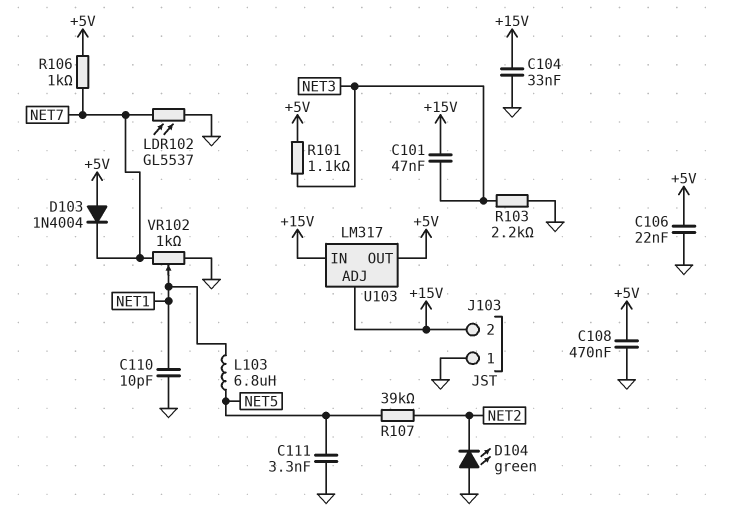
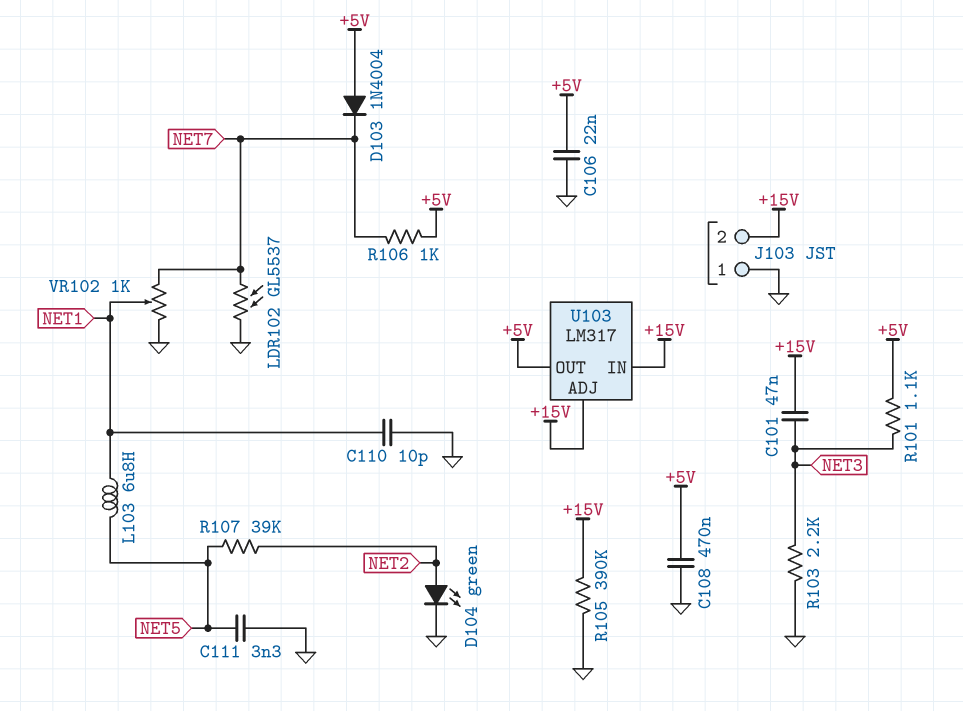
C104: 33nF (+15V, GND) -> none
D104: LED green (A GND, K NET2) -> LED green (A NET2, K GND)
R105: none -> 390k (+15V, GND)

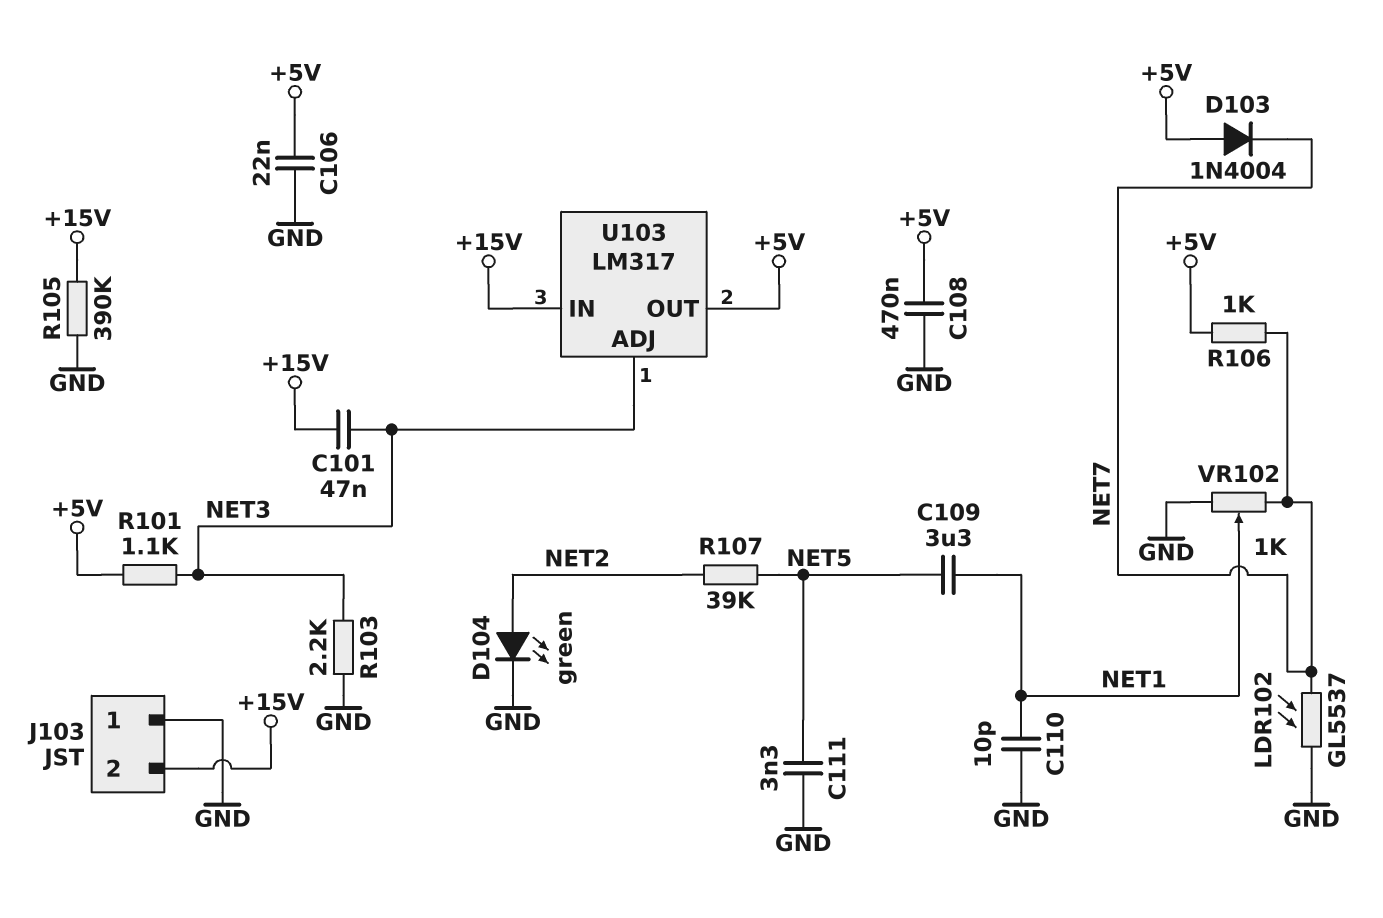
C109: none -> 3.3uF (NET1, NET5)
L103: 6.8uH (NET1, NET5) -> none
U103 pin ADJ: +15V -> NET3

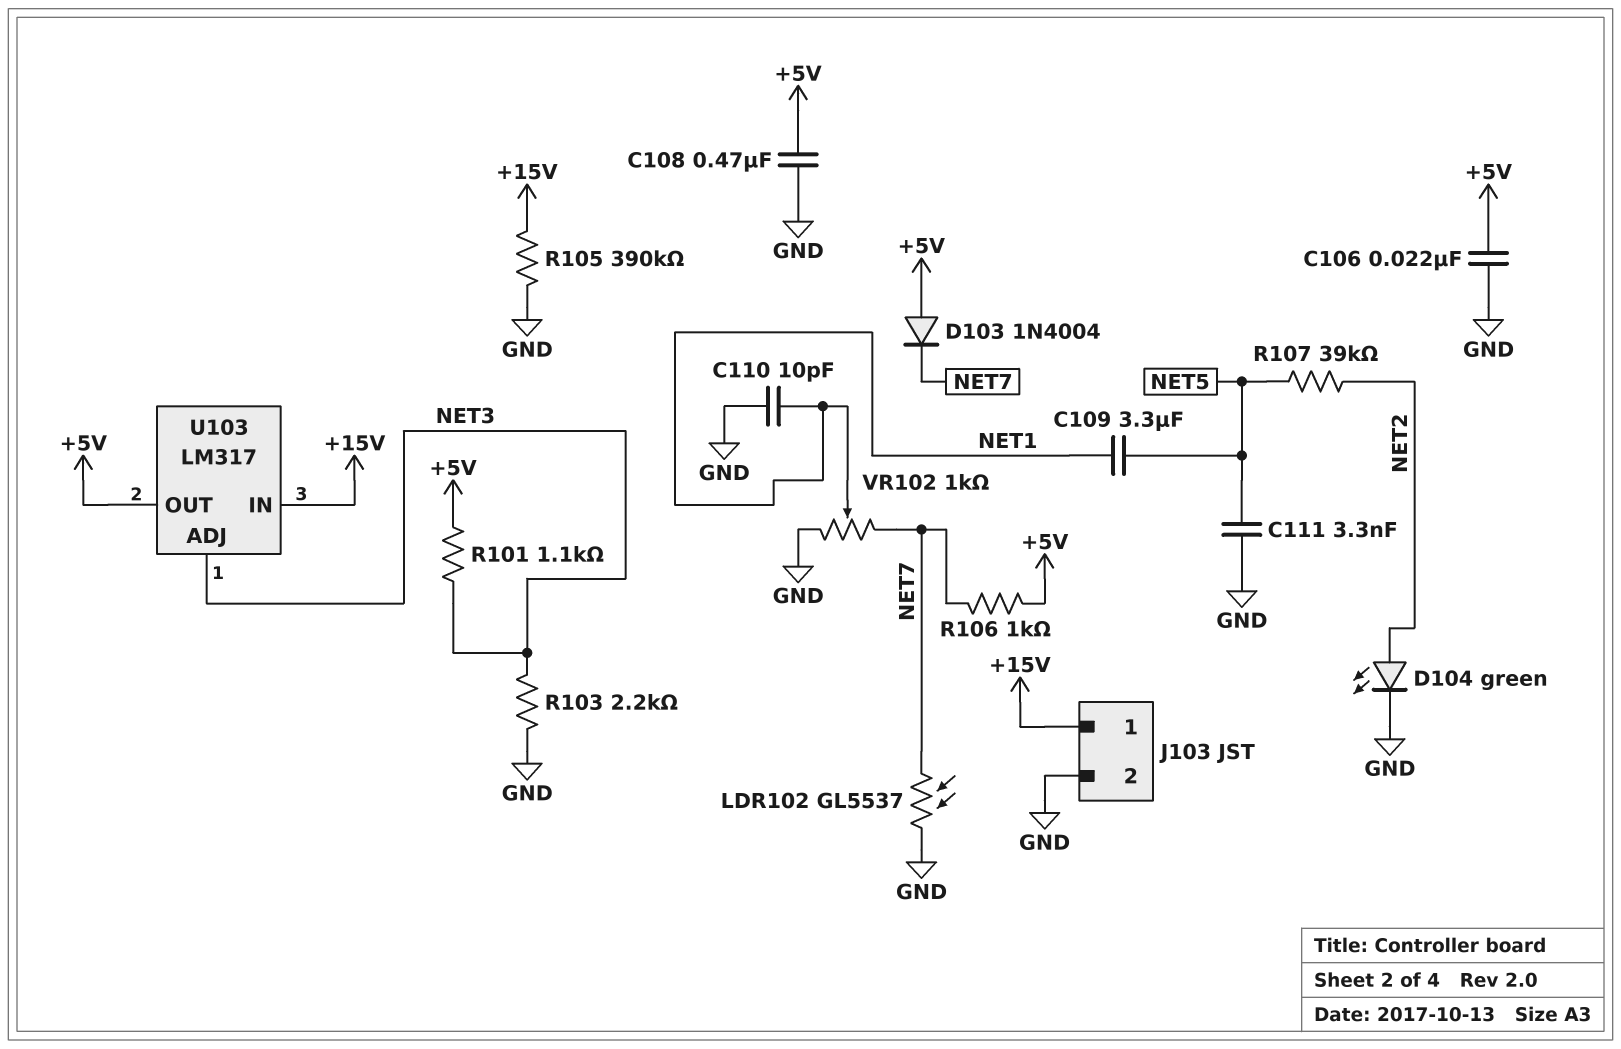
C101: 47nF (+15V, NET3) -> none
J103 pin 1: GND -> +15V
J103 pin 2: +15V -> GND

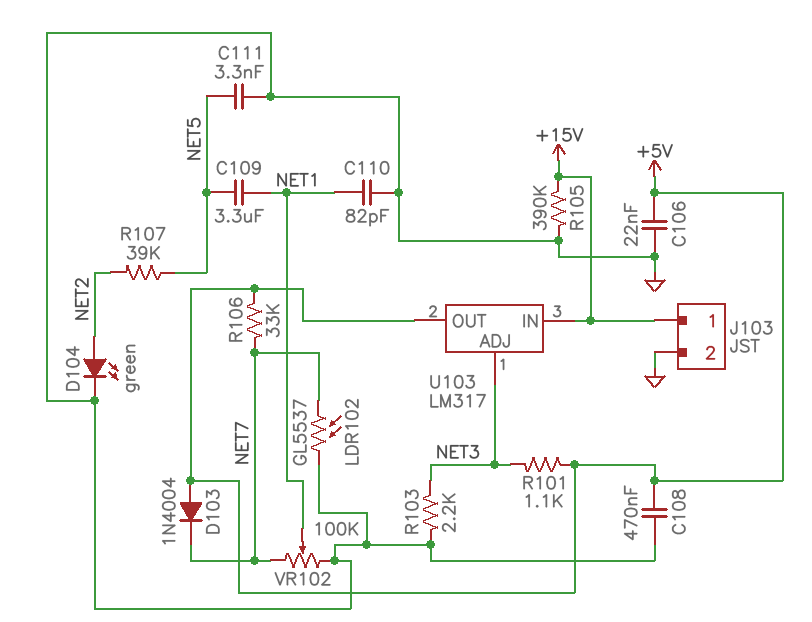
C110: 10pF (GND, NET1) -> 82pF (GND, NET1)
R106: 1k (+5V, NET7) -> 33k (+5V, NET7)
VR102: 1k (GND, NET7, wiper NET1) -> 100k (GND, NET7, wiper NET1)

